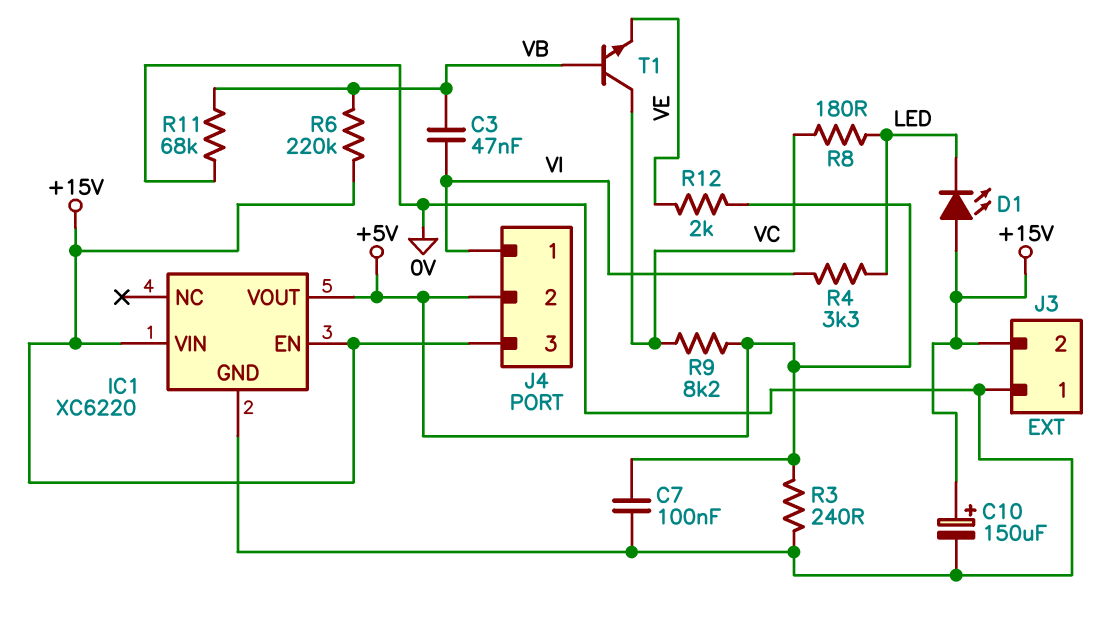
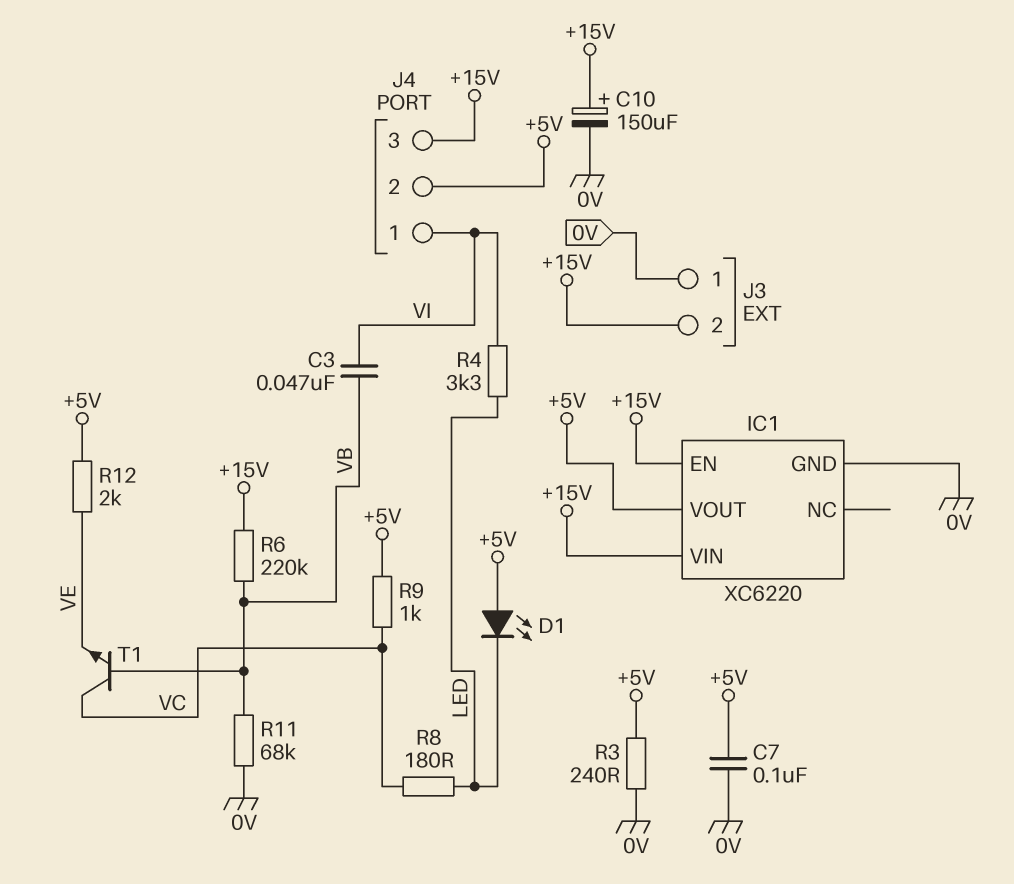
D1: LED (A +15V, K LED) -> LED (A +5V, K LED)
R9: 8.2k (+5V, VC) -> 1k (+5V, VC)

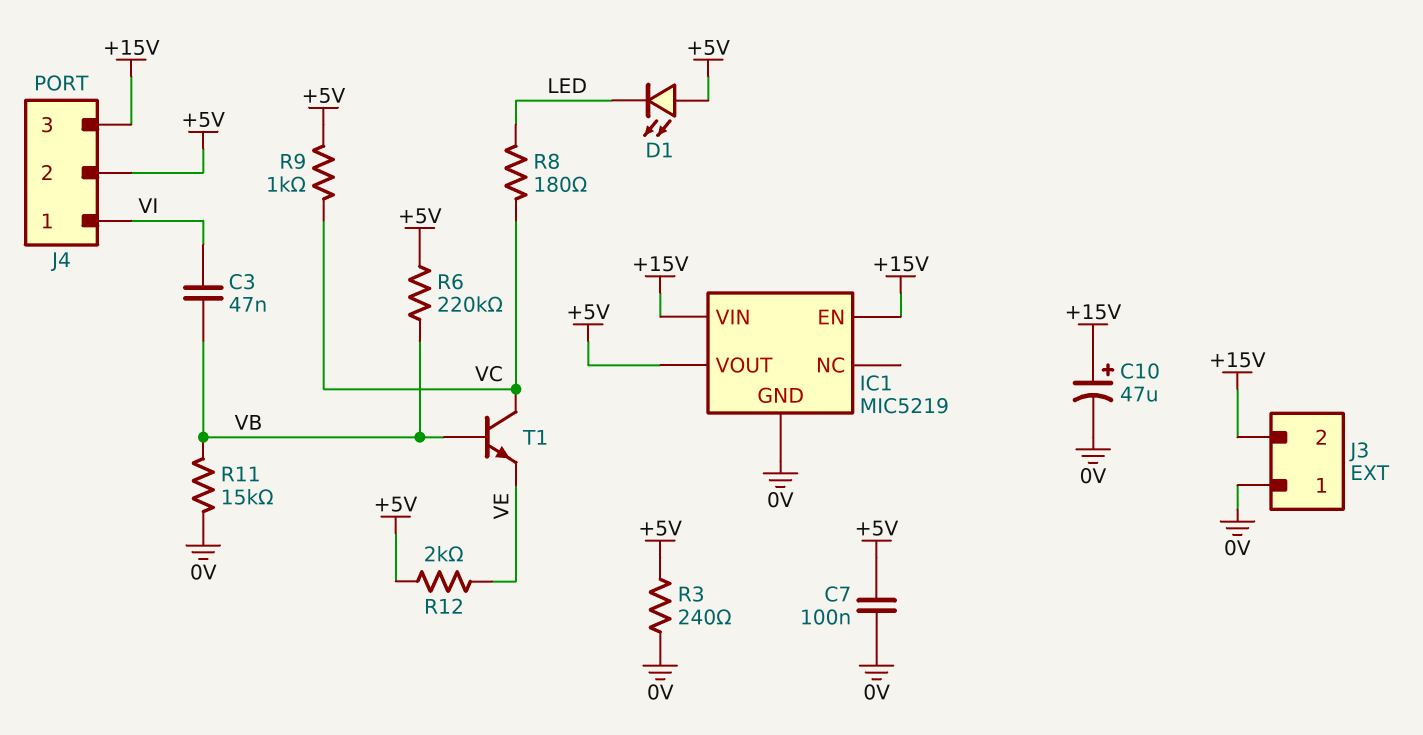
C10: 150uF (plus +15V, minus 0V) -> 47uF (plus +15V, minus 0V)
IC1: XC6220 -> MIC5219
R4: 3.3k (LED, VI) -> none
R6: 220k (+15V, VB) -> 220k (+5V, VB)
R11: 68k (0V, VB) -> 15k (0V, VB)

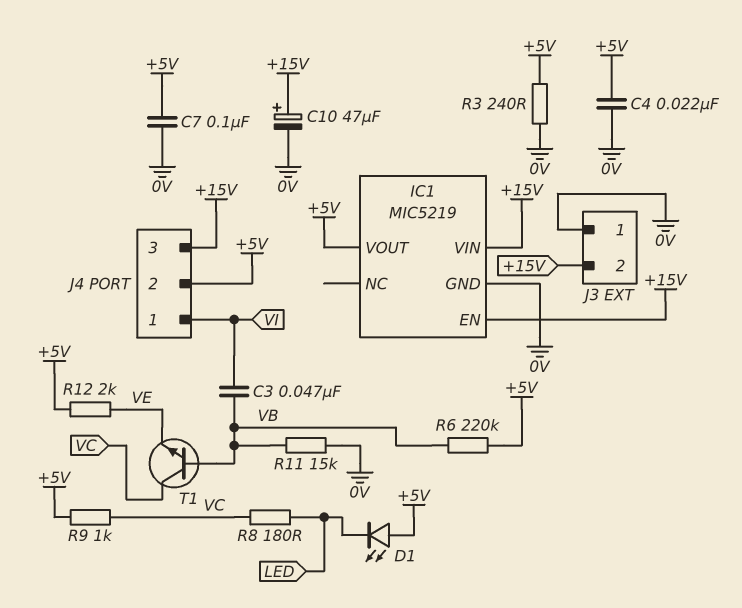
C4: none -> 22nF (+5V, 0V)

